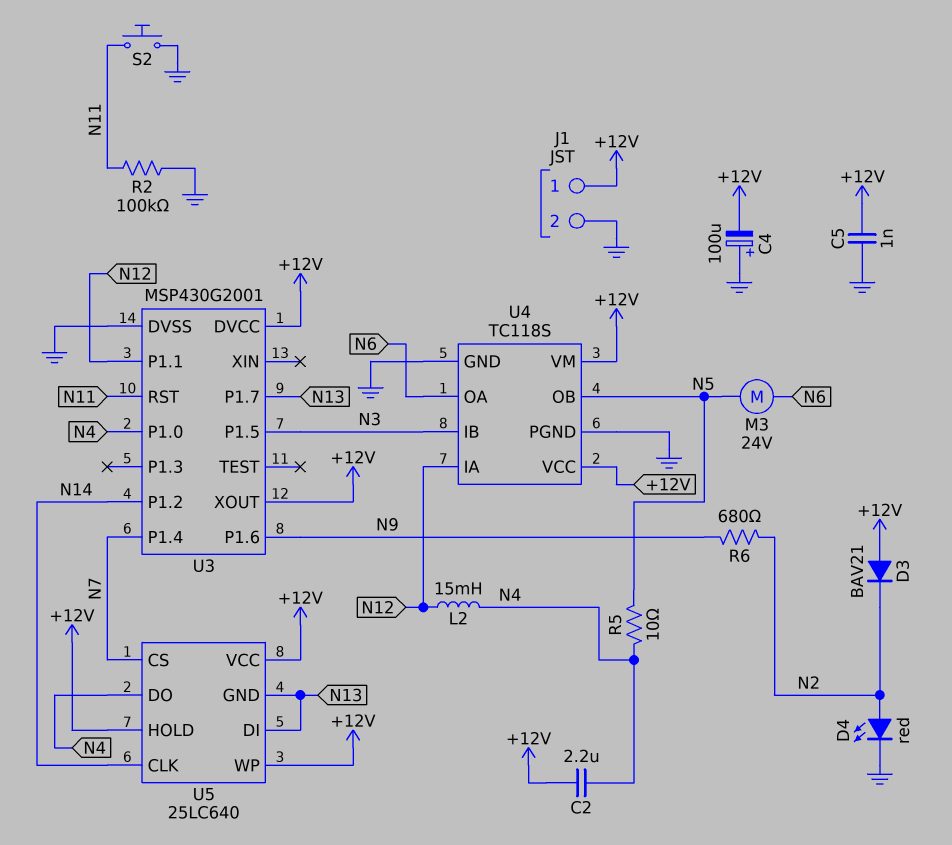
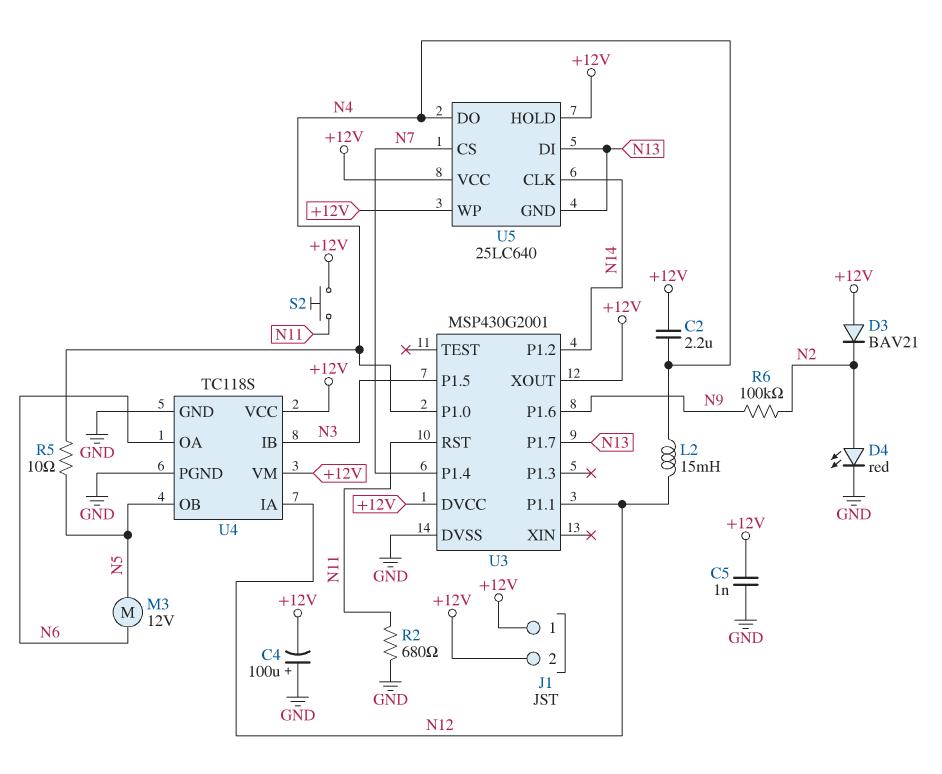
J1 pin 2: GND -> +12V
M3: motor 24V (N5, N6) -> motor 12V (N5, N6)
R2: 100k (GND, N11) -> 680 (GND, N11)
R6: 680 (N2, N9) -> 100k (N2, N9)
S2: button (GND, N11) -> button (+12V, N11)

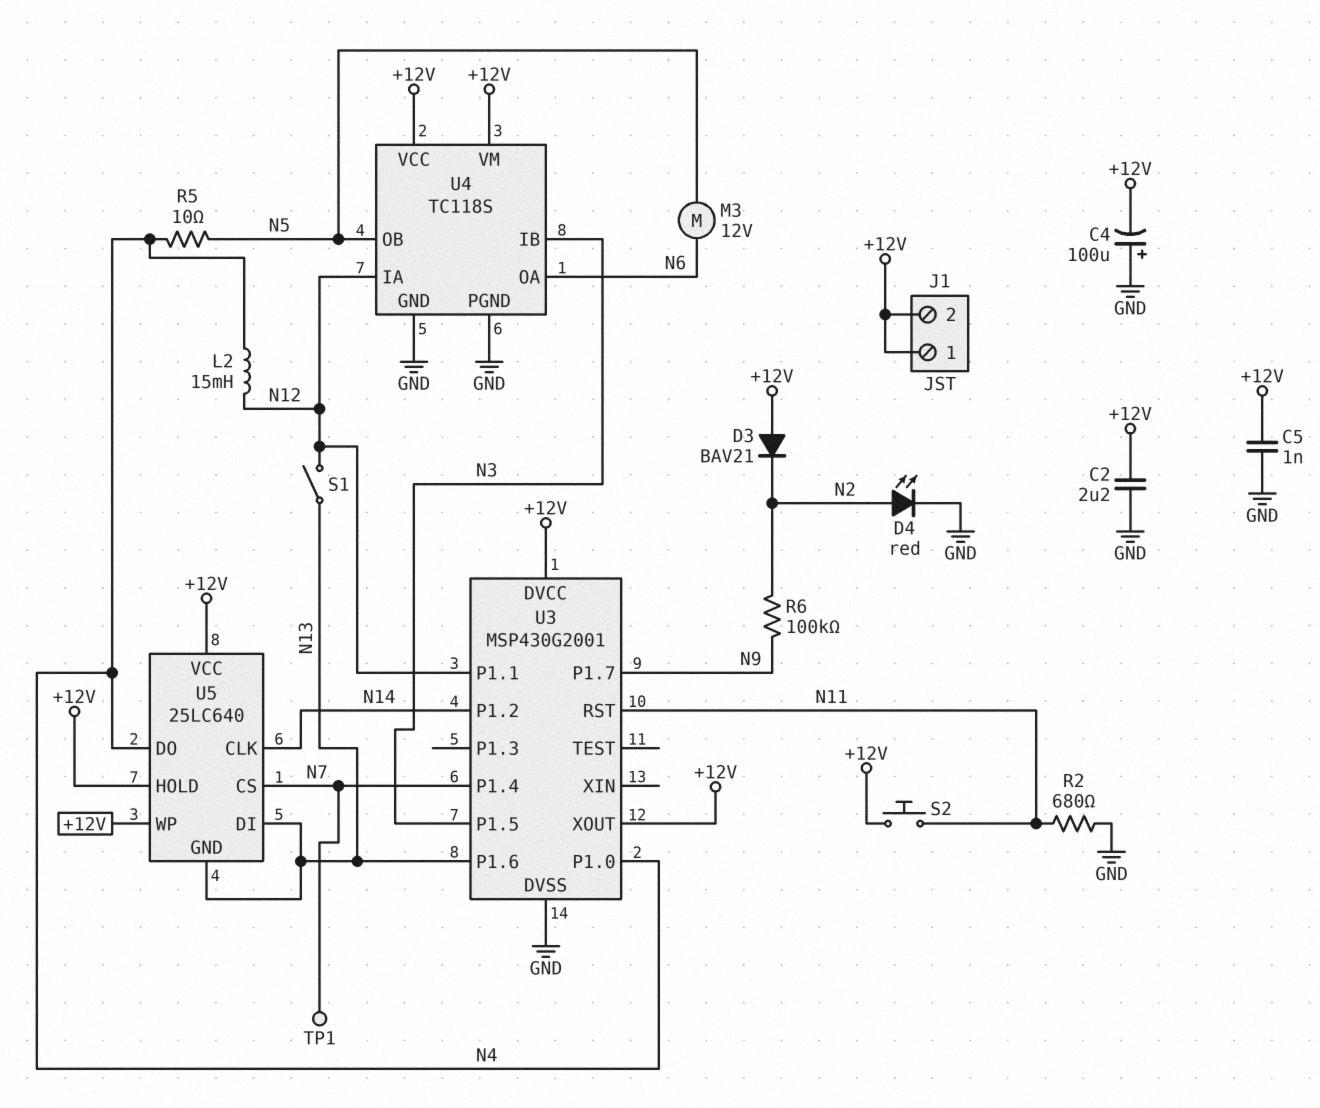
C2: 2.2uF (+12V, N4) -> 2.2uF (+12V, GND)
S1: none -> switch (N12, N13)
TP1: none -> test point (N7)
U3 pin P1.6: N9 -> N13
U3 pin P1.7: N13 -> N9

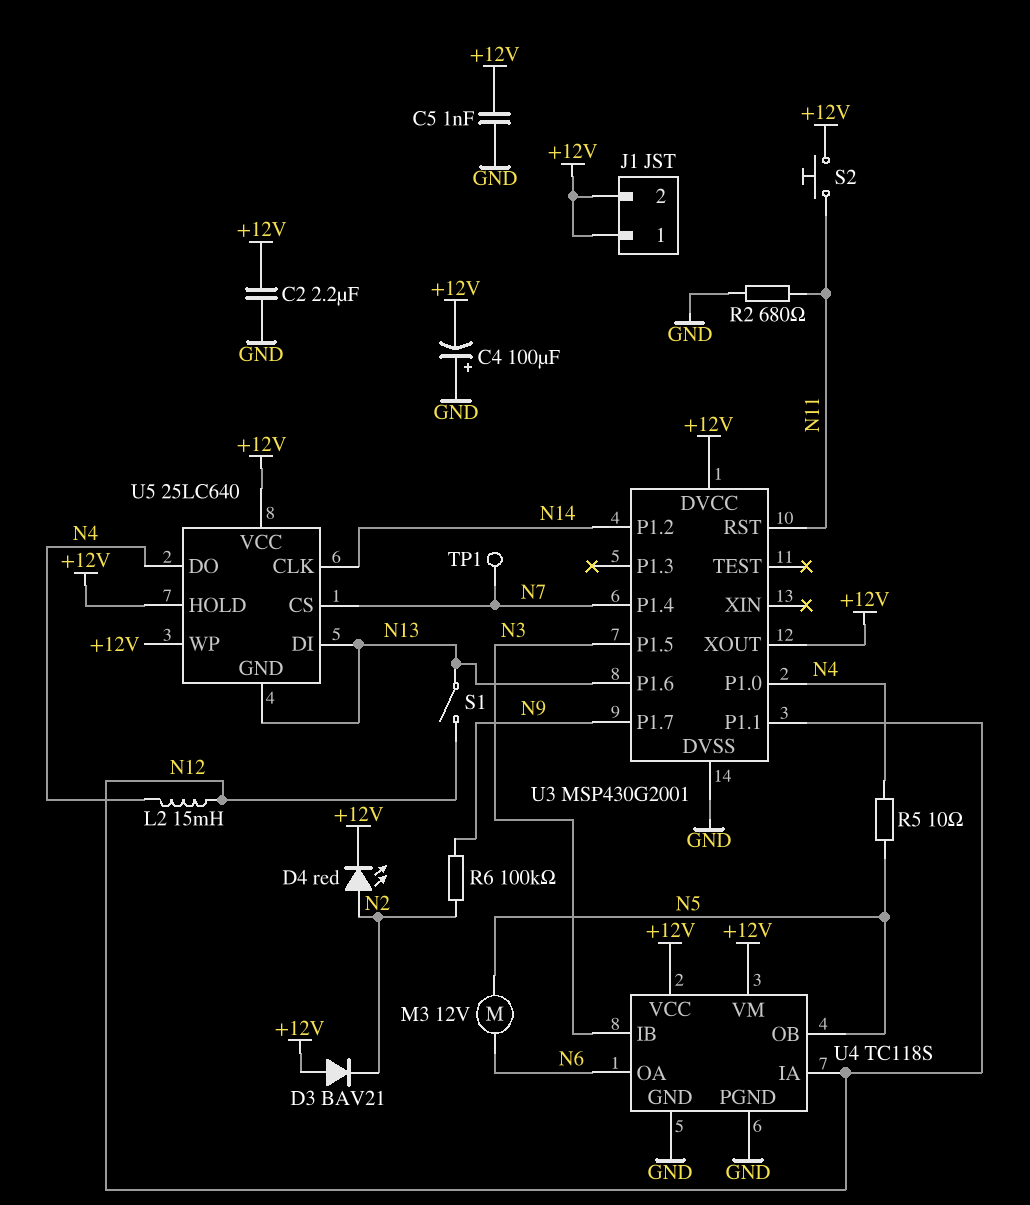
D4: LED red (A N2, K GND) -> LED red (A N2, K +12V)

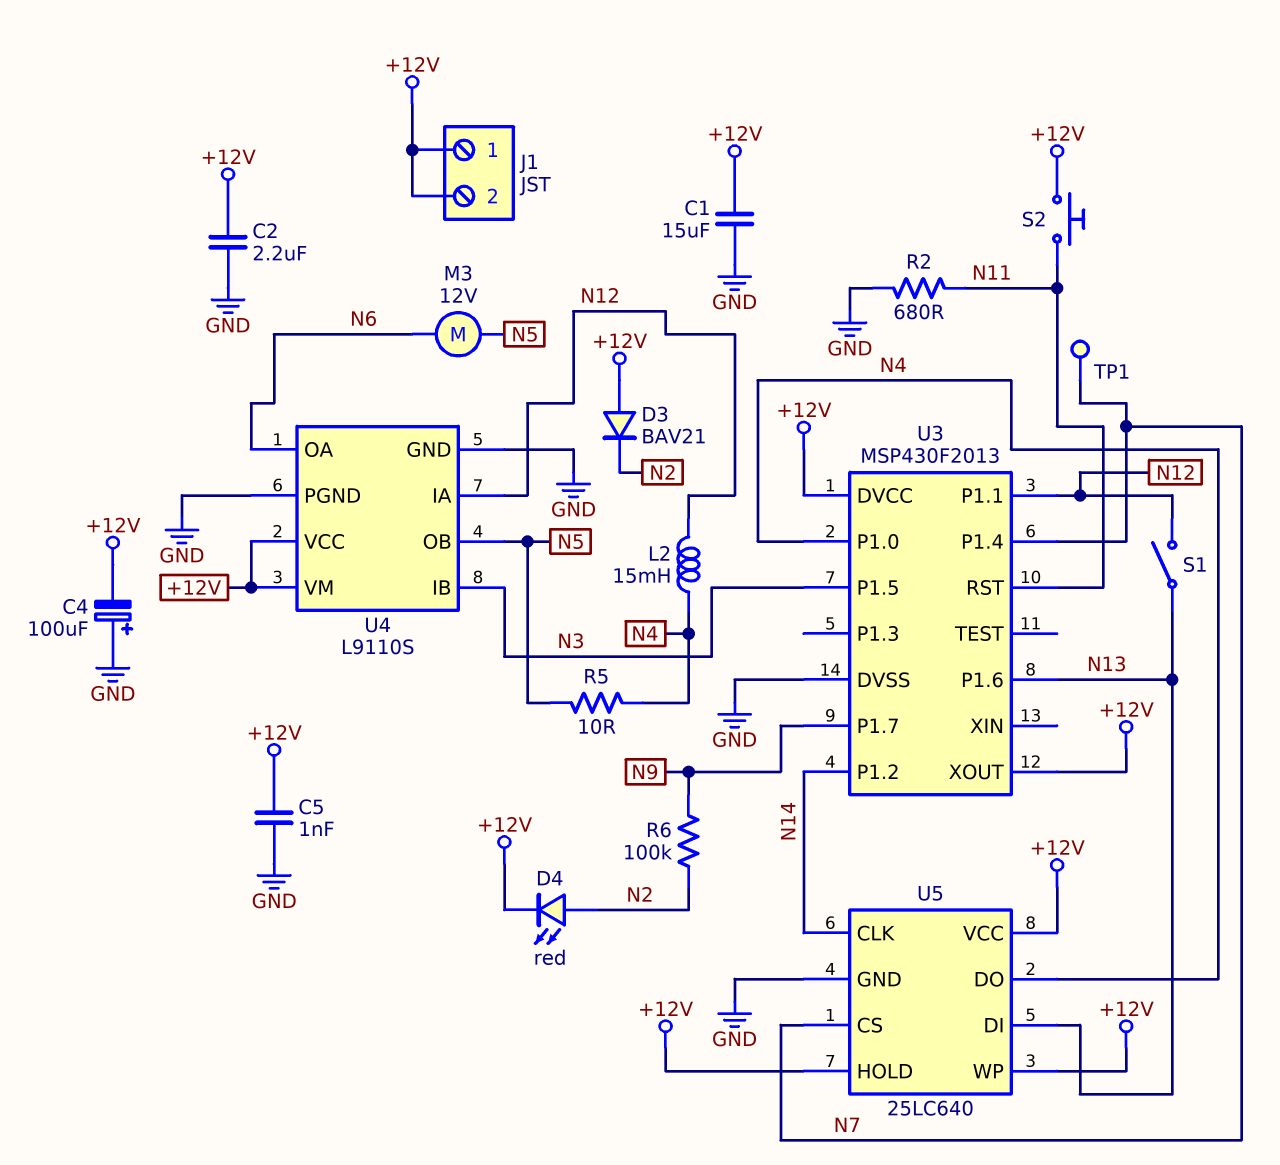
C1: none -> 15uF (+12V, GND)
U3: MSP430G2001 -> MSP430F2013
U4: TC118S -> L9110S
U5 pin GND: N13 -> GND

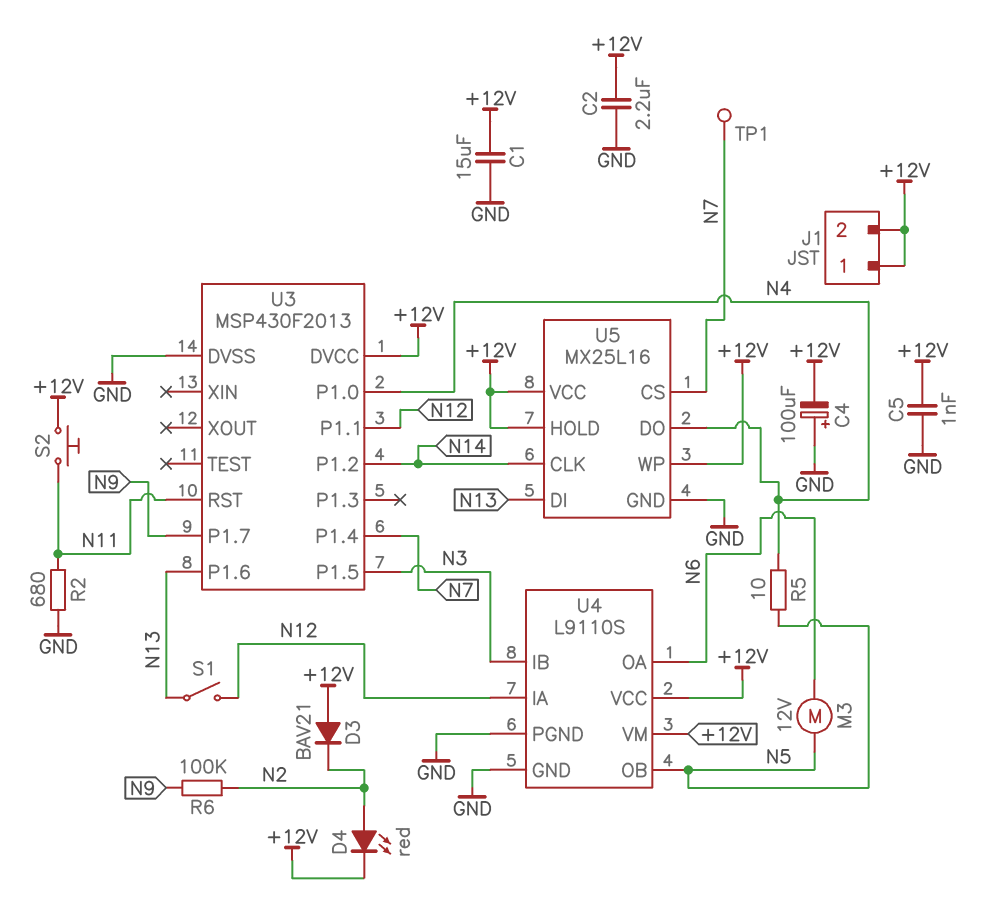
L2: 15mH (N4, N12) -> none
U3 pin XOUT: +12V -> none
U5: 25LC640 -> MX25L16

